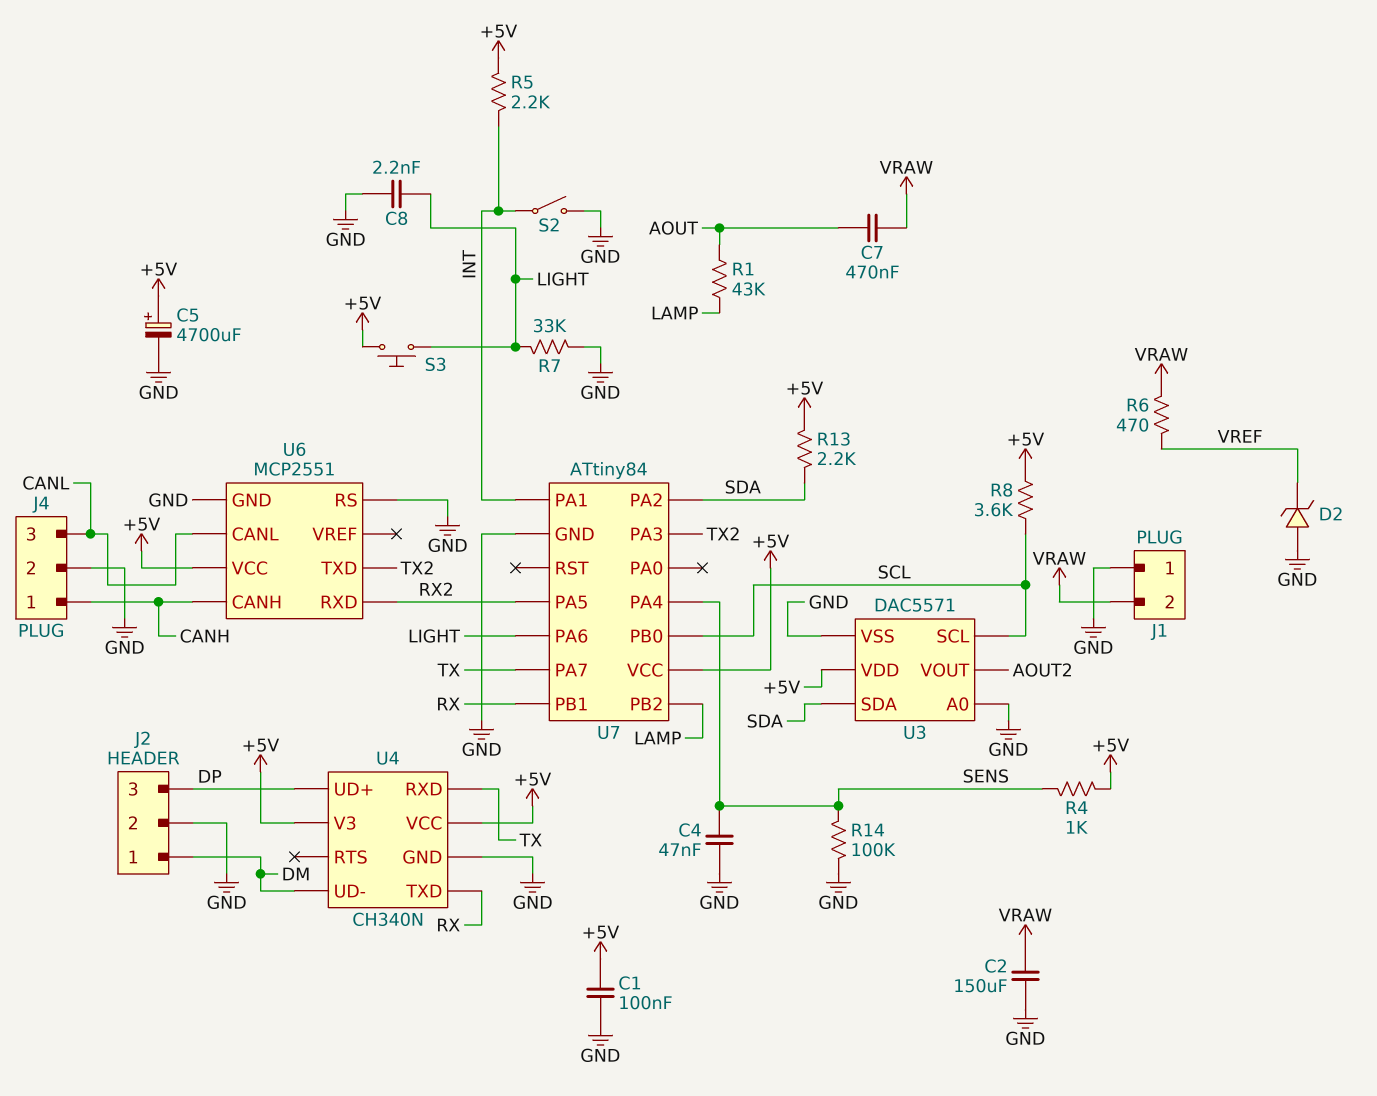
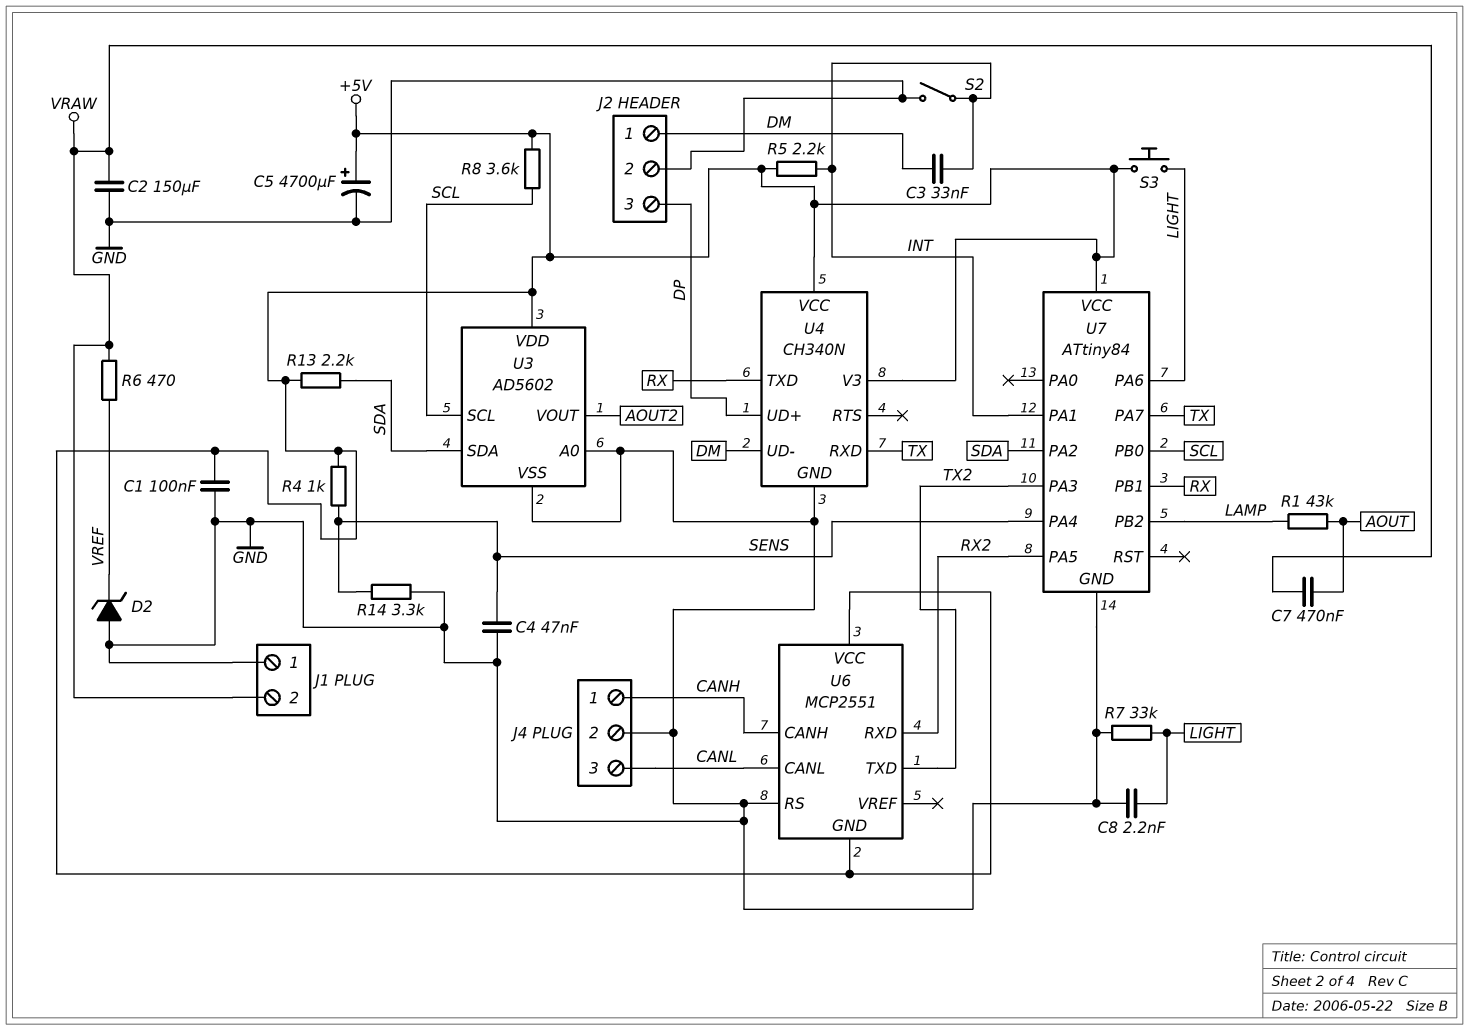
C3: none -> 33nF (DM, INT)
R14: 100k (GND, SENS) -> 3.3k (GND, SENS)
U3: DAC5571 -> AD5602
U6 pin GND: GND -> +5V

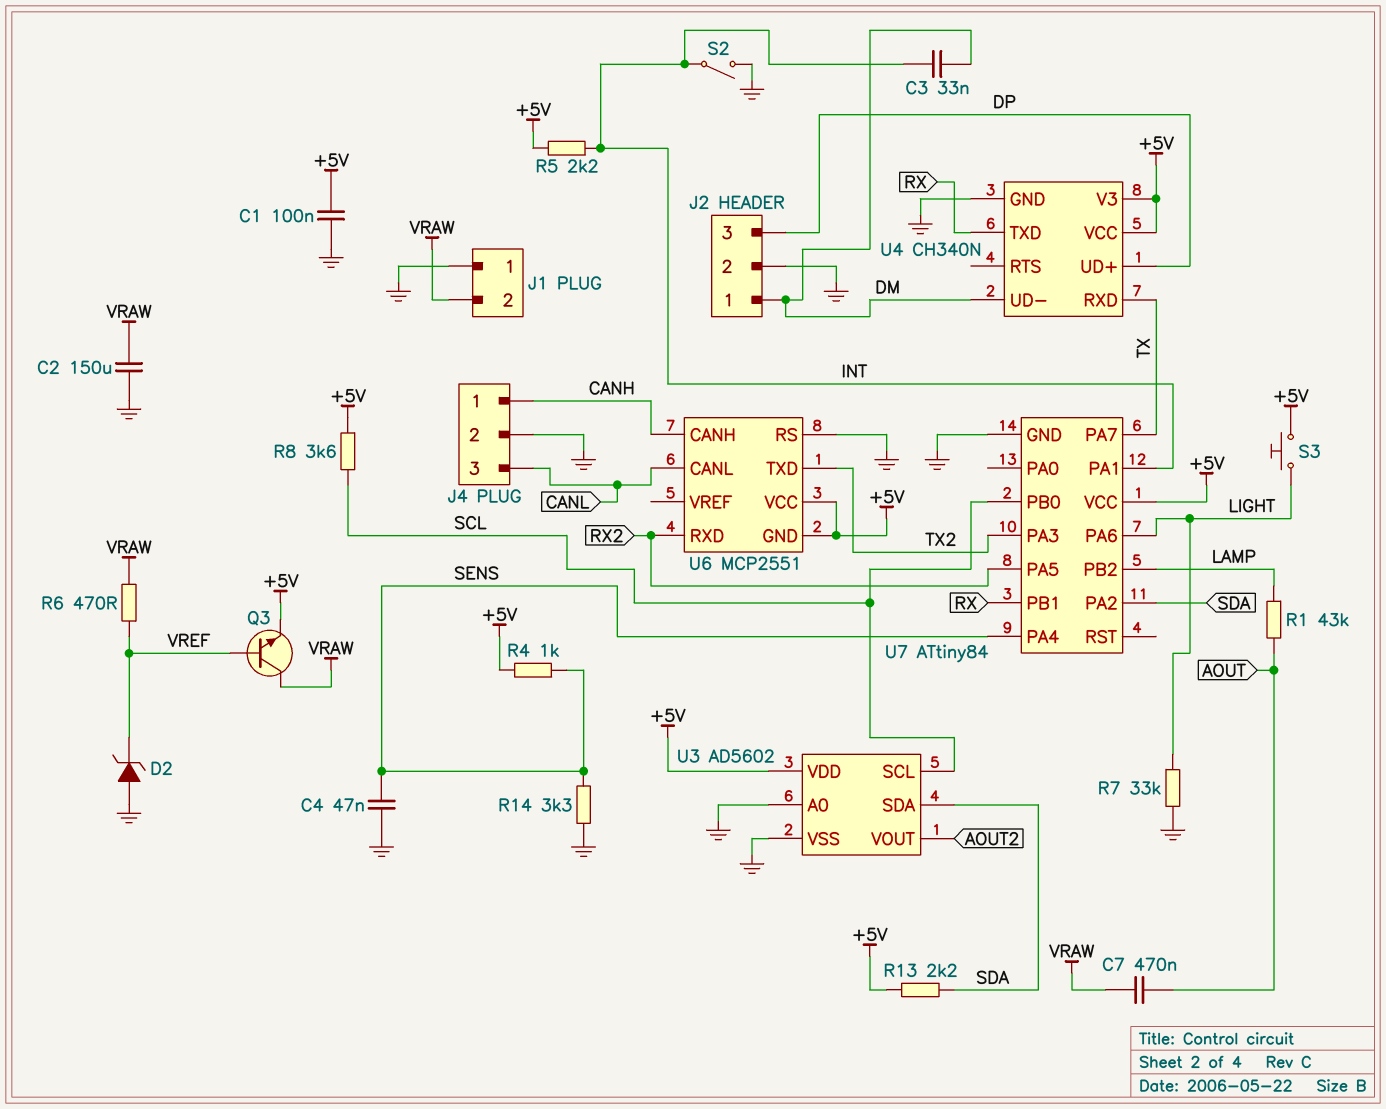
C5: 4700uF (plus +5V, minus GND) -> none
C8: 2.2nF (GND, LIGHT) -> none
Q3: none -> NPN (B VREF, C VRAW, E +5V)

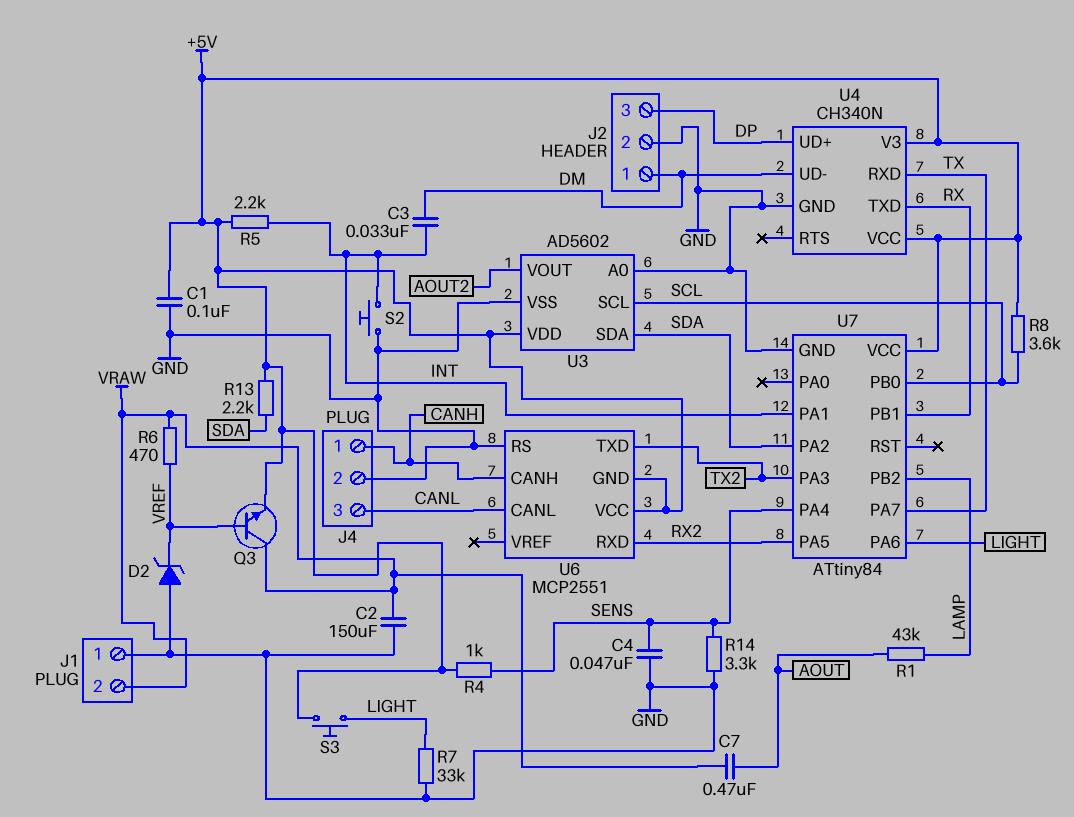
S2: switch (GND, INT) -> button (GND, INT)

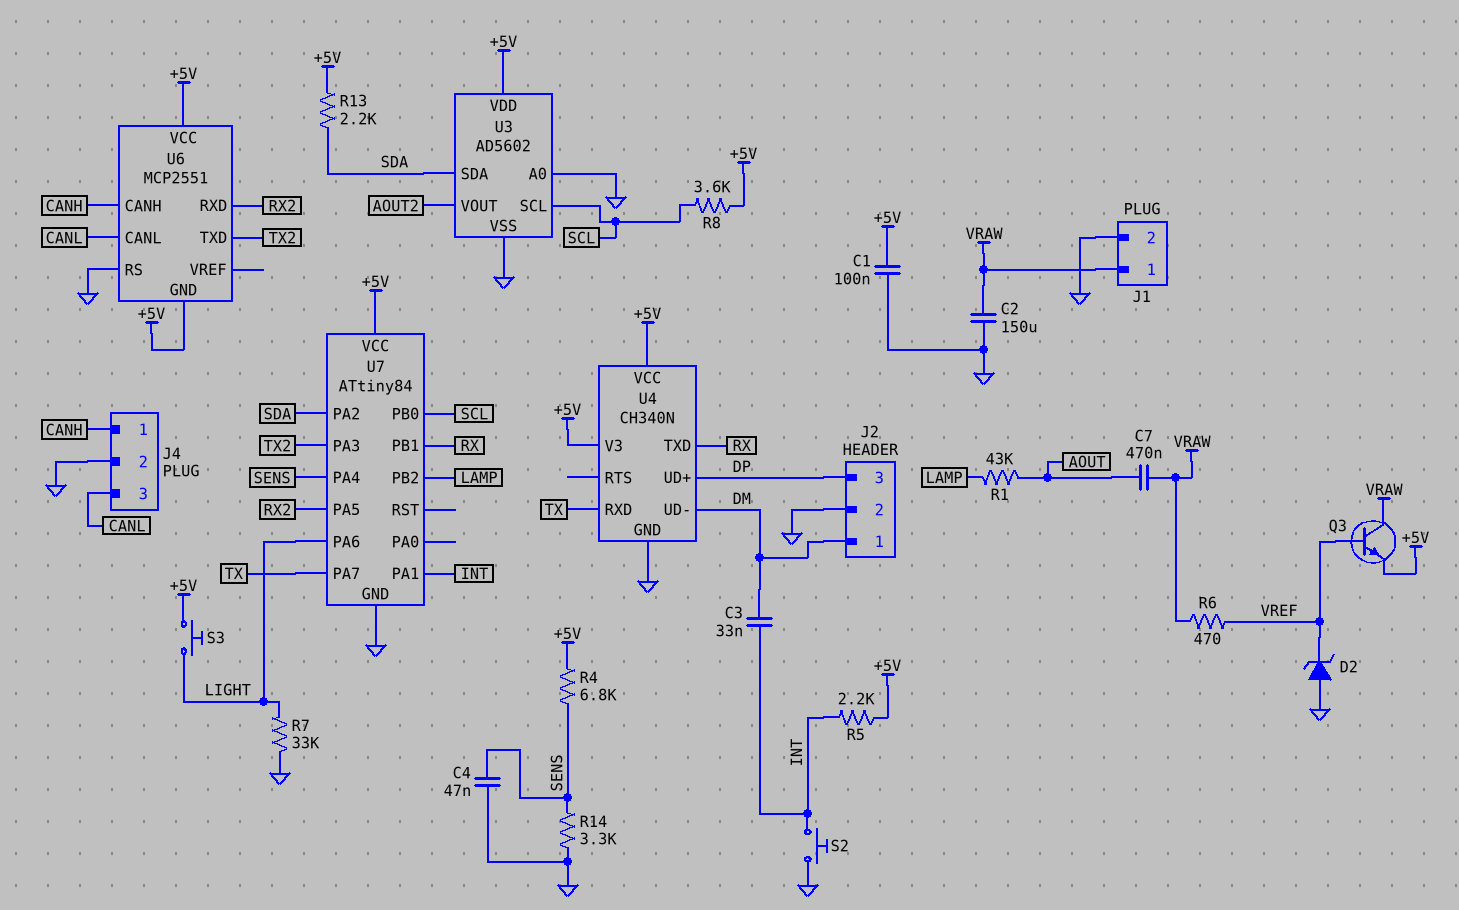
J1 pin 1: GND -> VRAW
J1 pin 2: VRAW -> GND
R4: 1k (+5V, SENS) -> 6.8k (+5V, SENS)

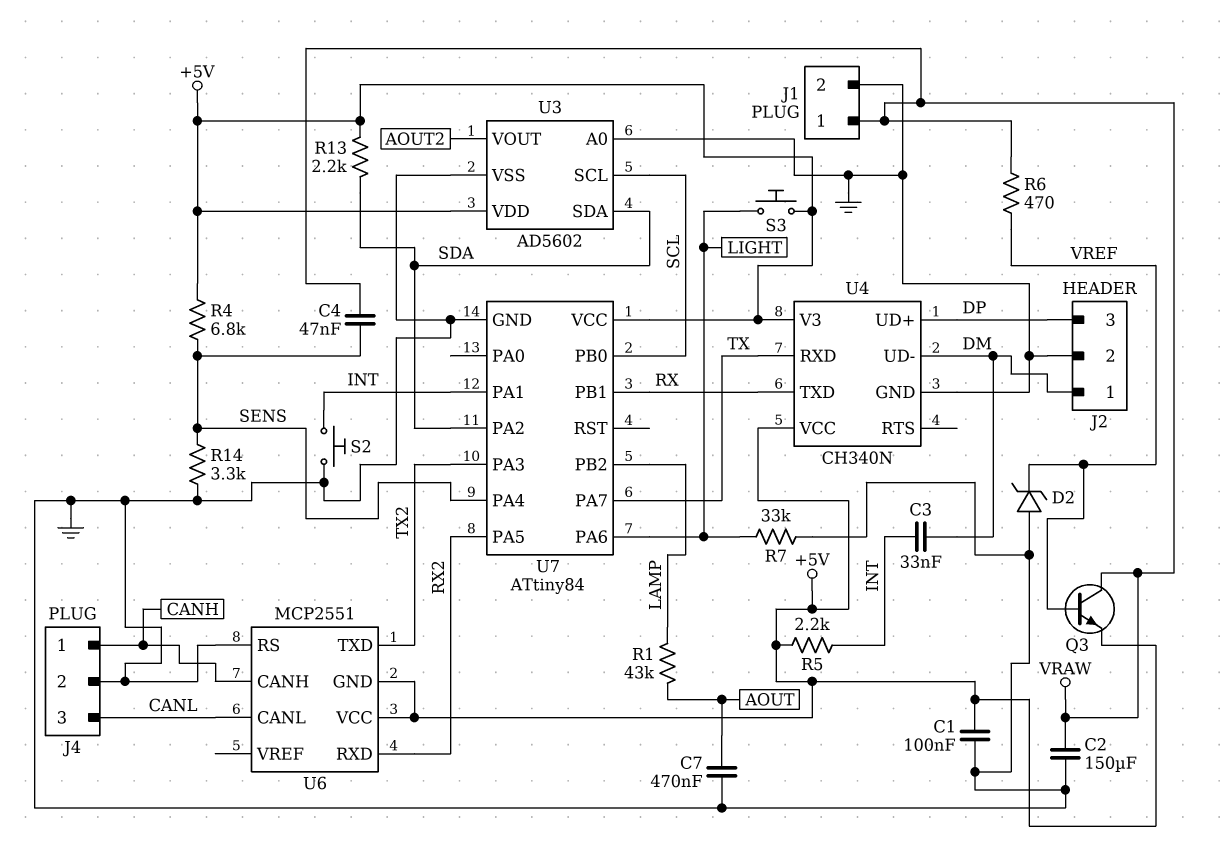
C4: 47nF (GND, SENS) -> 47nF (SENS, VRAW)
C7: 470nF (AOUT, VRAW) -> 470nF (AOUT, GND)
R8: 3.6k (+5V, SCL) -> none

